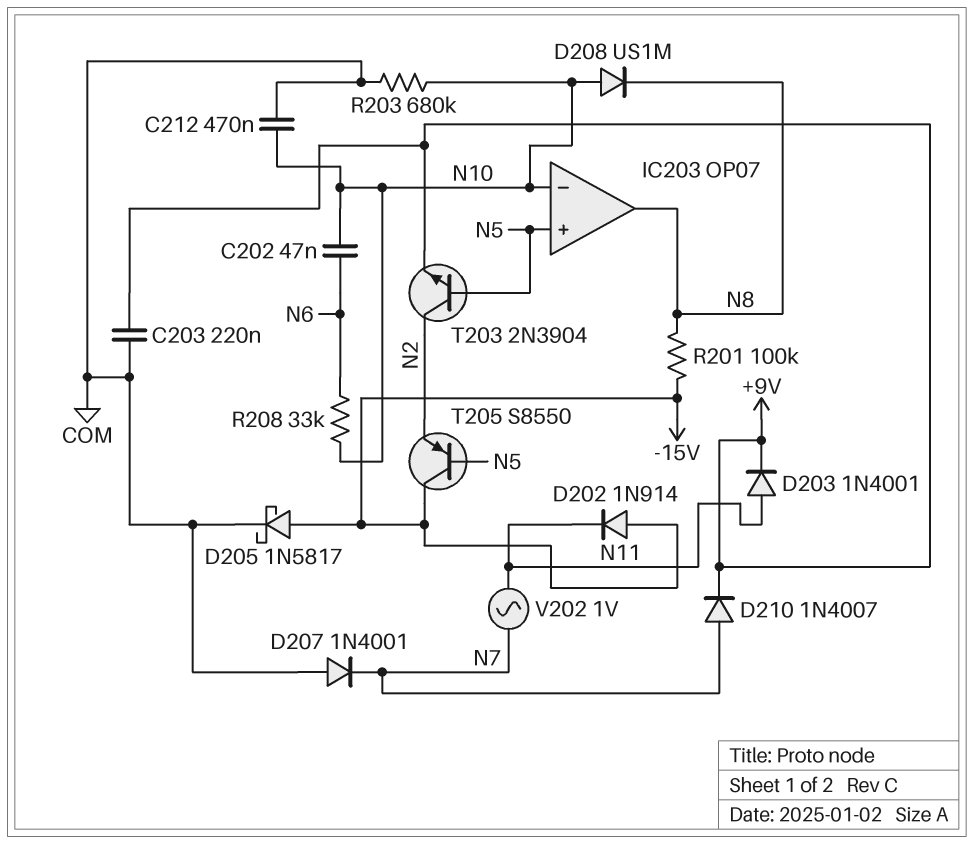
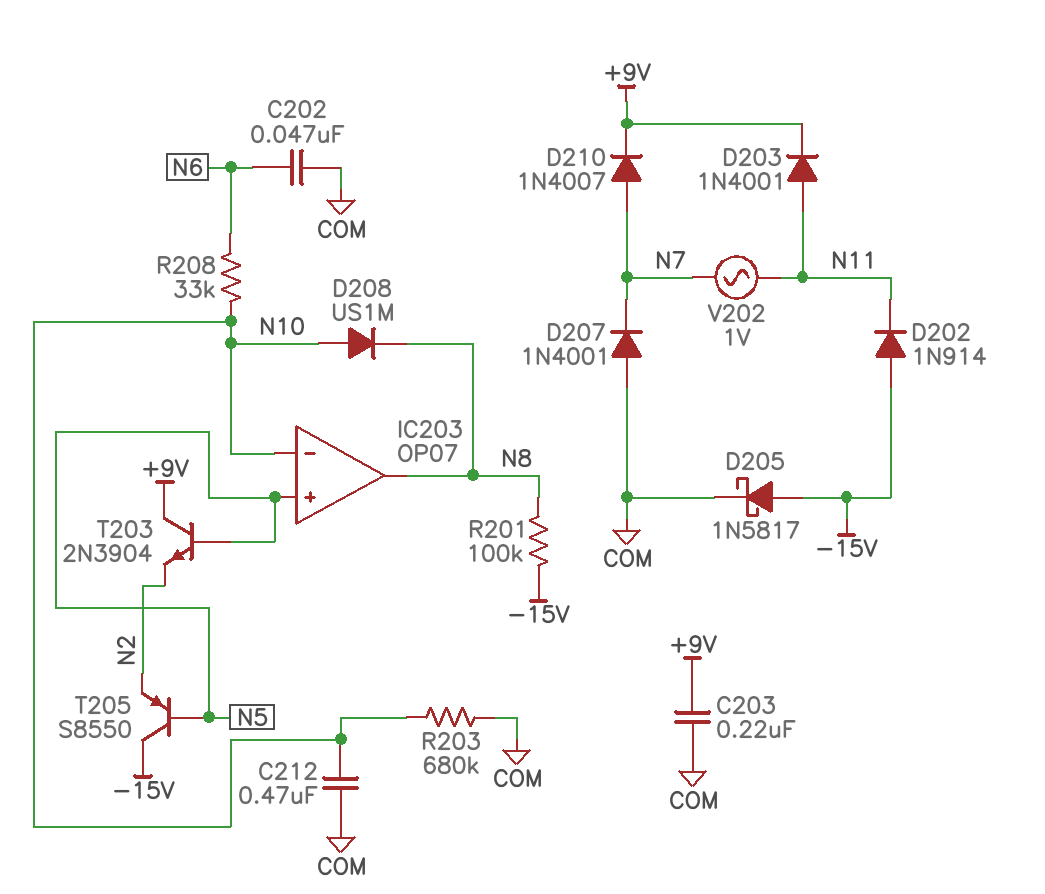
C202: 47nF (N6, N10) -> 47nF (COM, N6)
T203: NPN 2N3904 (B N5, C N2, E +9V) -> NPN 2N3904 (B N5, C +9V, E N2)

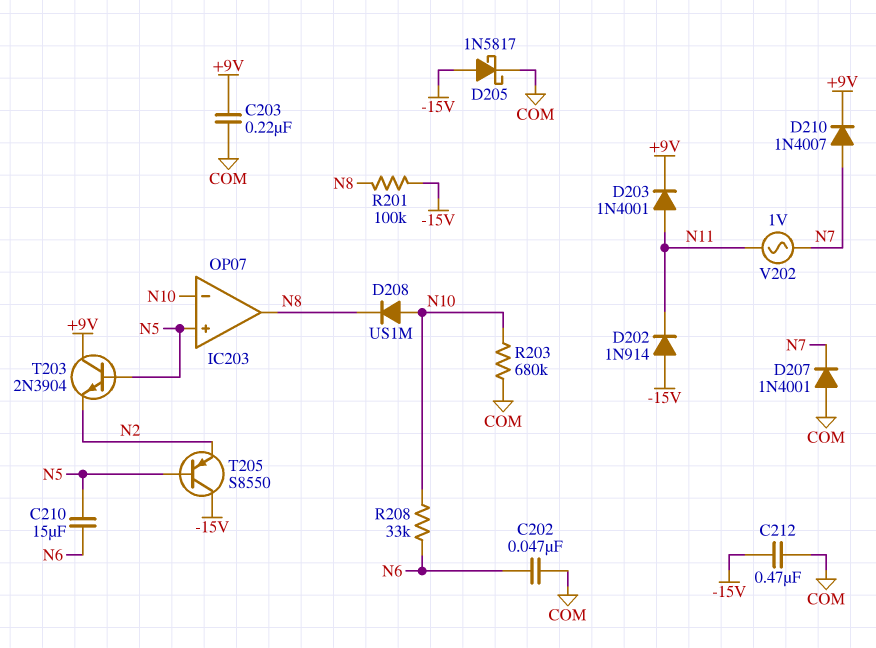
C210: none -> 15uF (N5, N6)
C212: 470nF (COM, N10) -> 470nF (-15V, COM)

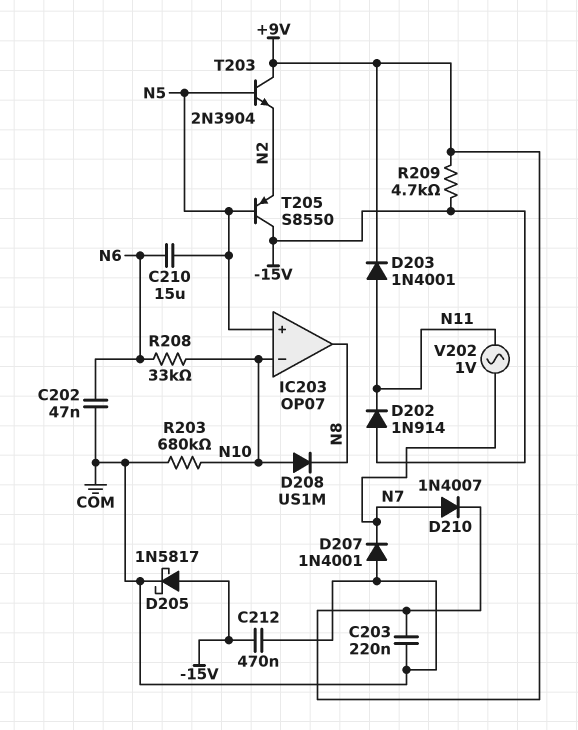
R201: 100k (-15V, N8) -> none
R209: none -> 4.7k (+9V, -15V)

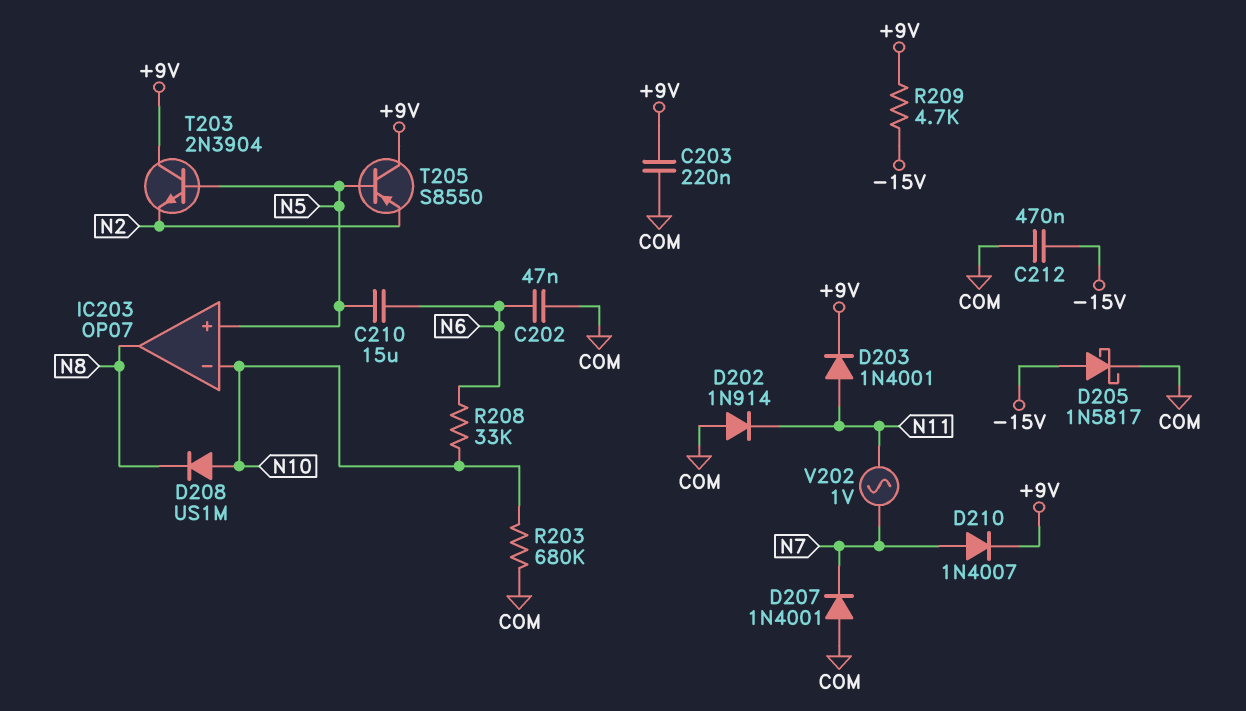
D202: diode 1N914 (A -15V, K N11) -> diode 1N914 (A COM, K N11)
T205: PNP S8550 (B N5, C -15V, E N2) -> PNP S8550 (B N5, C +9V, E N2)

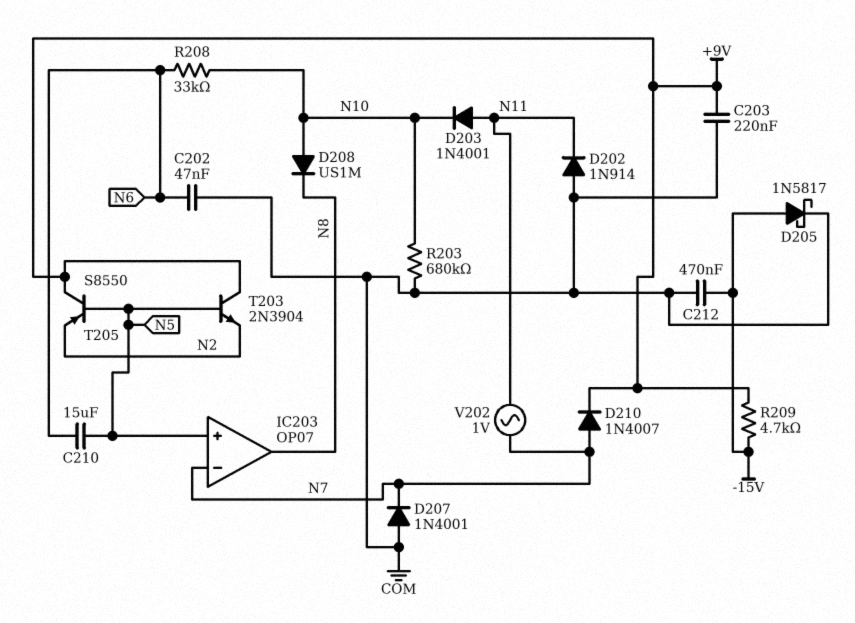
D203: diode 1N4001 (A N11, K +9V) -> diode 1N4001 (A N11, K N10)
IC203 pin in-: N10 -> N7

